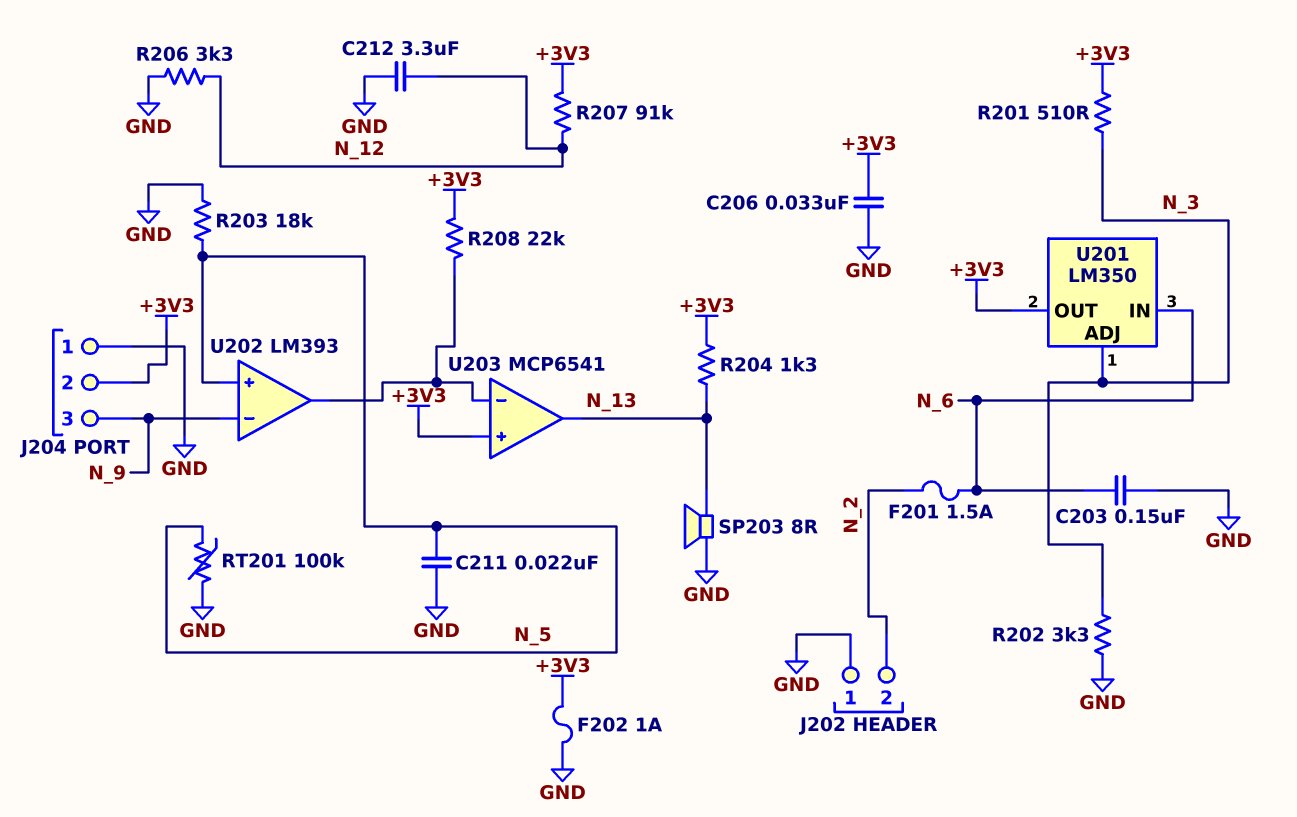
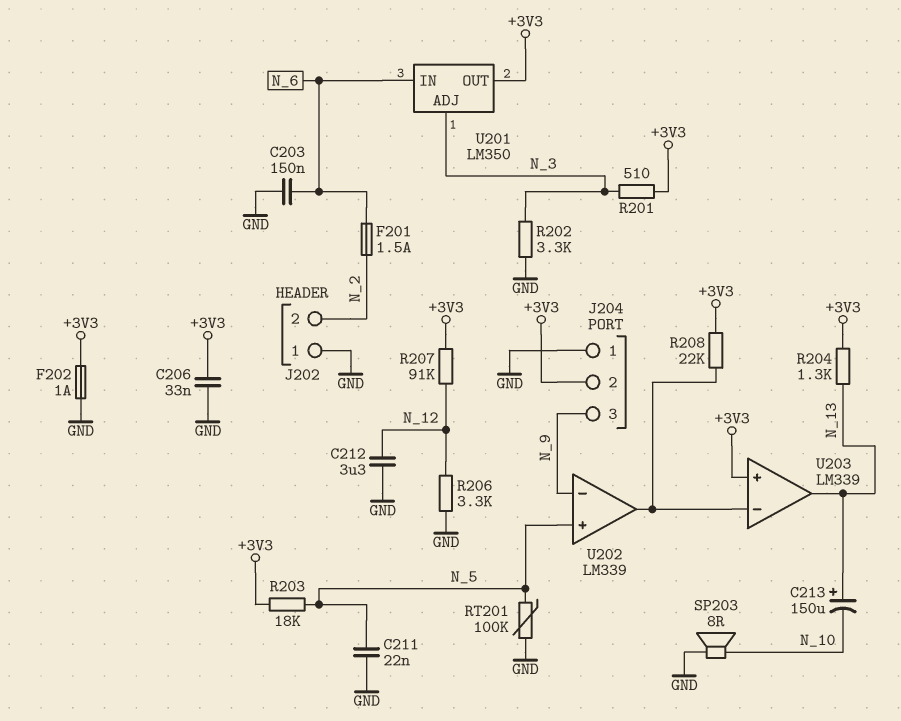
C213: none -> 150uF (plus N_13, minus N_10)
R203: 18k (GND, N_5) -> 18k (+3V3, N_5)
SP203: speaker 8R (GND, N_13) -> speaker 8R (GND, N_10)
U202: LM393 -> LM339
U203: MCP6541 -> LM339

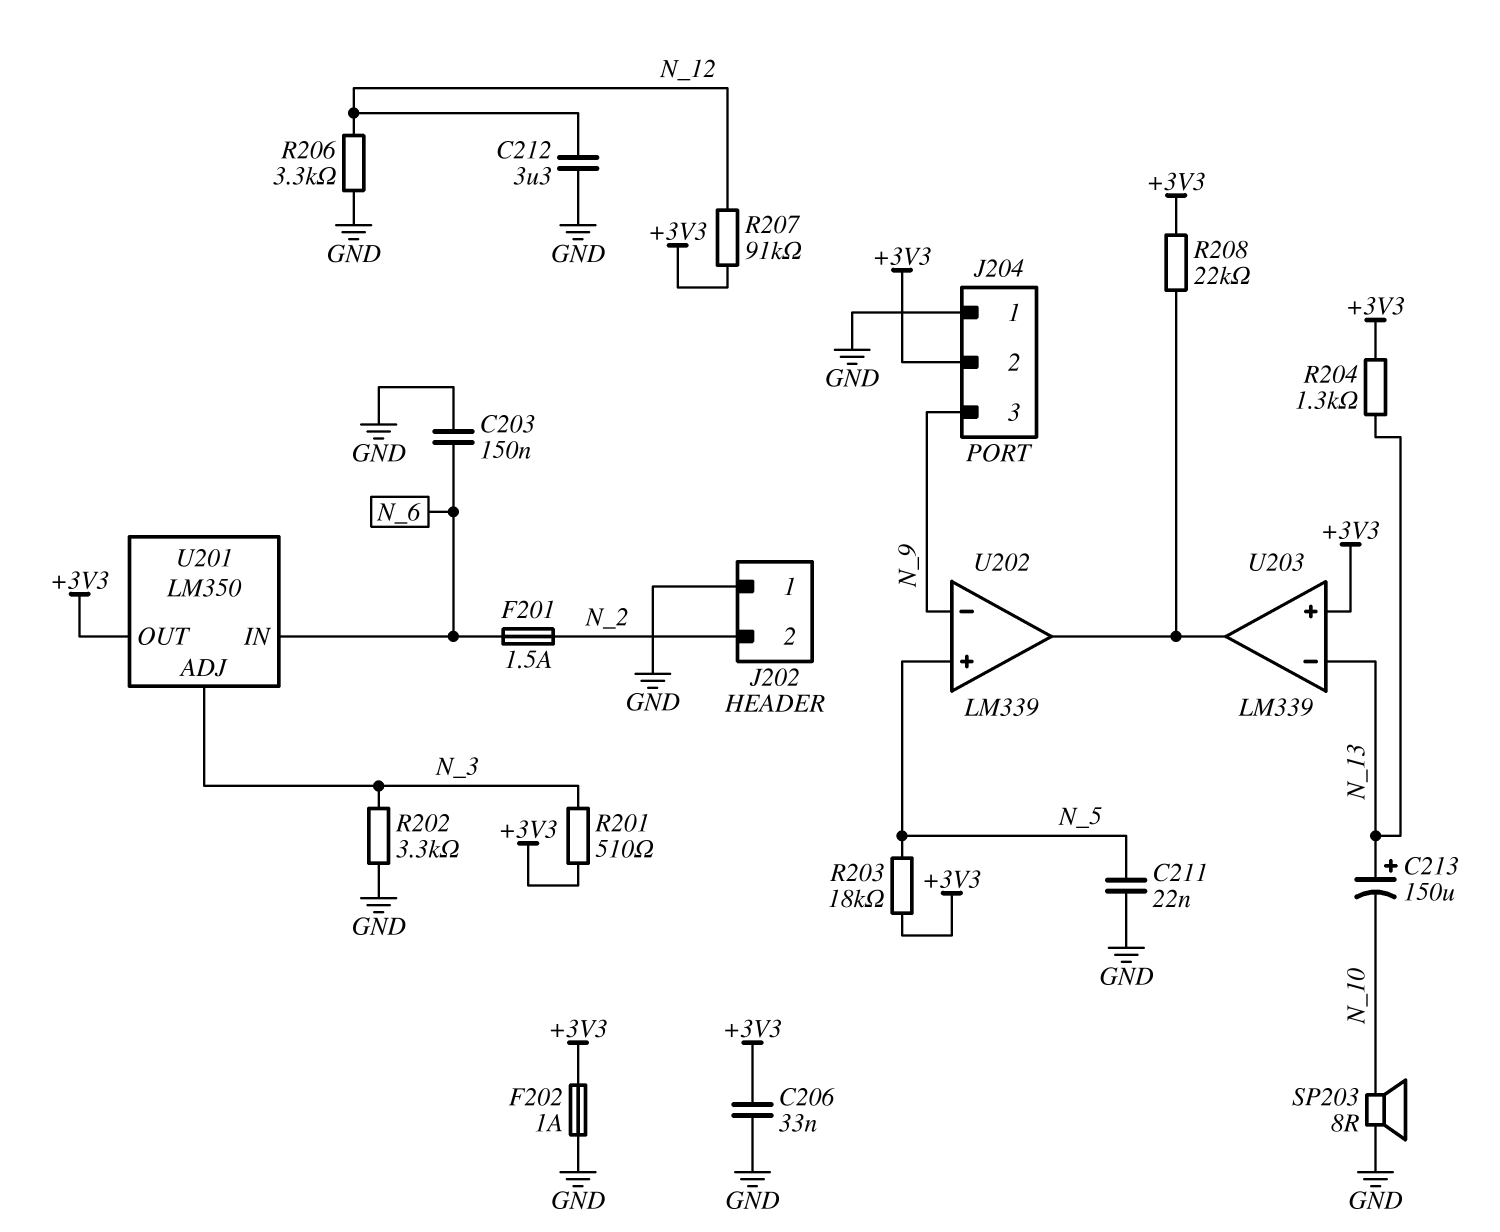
RT201: 100k (GND, N_5) -> none
U203 pin in-: U202/out -> N_13
U203 pin out: N_13 -> U202/out

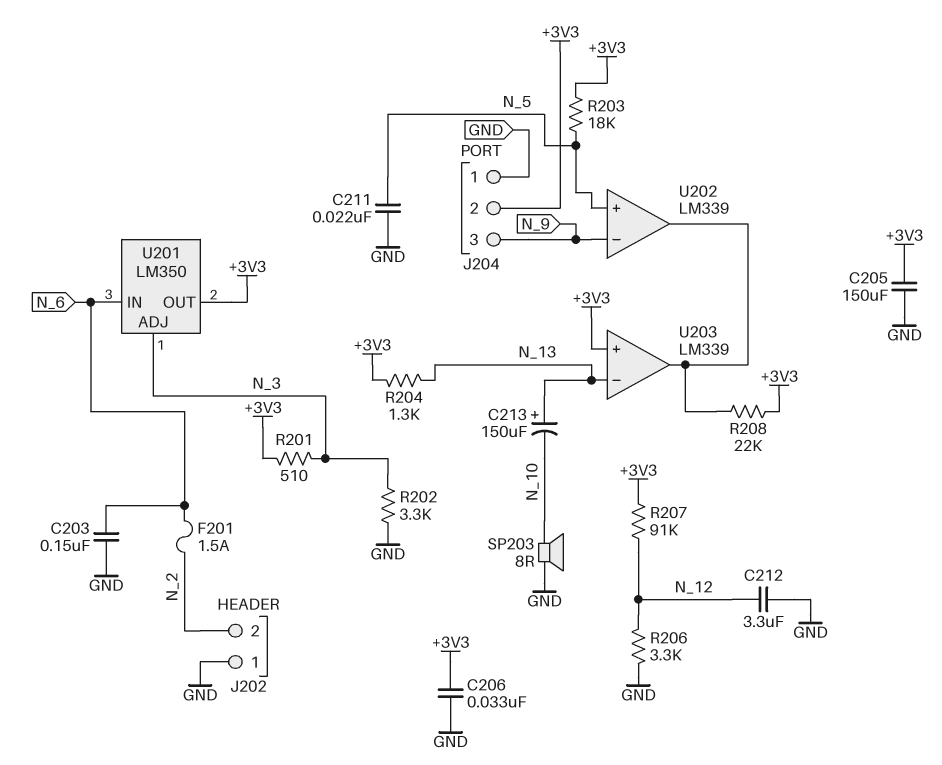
C205: none -> 150uF (+3V3, GND)
F202: 1A (+3V3, GND) -> none

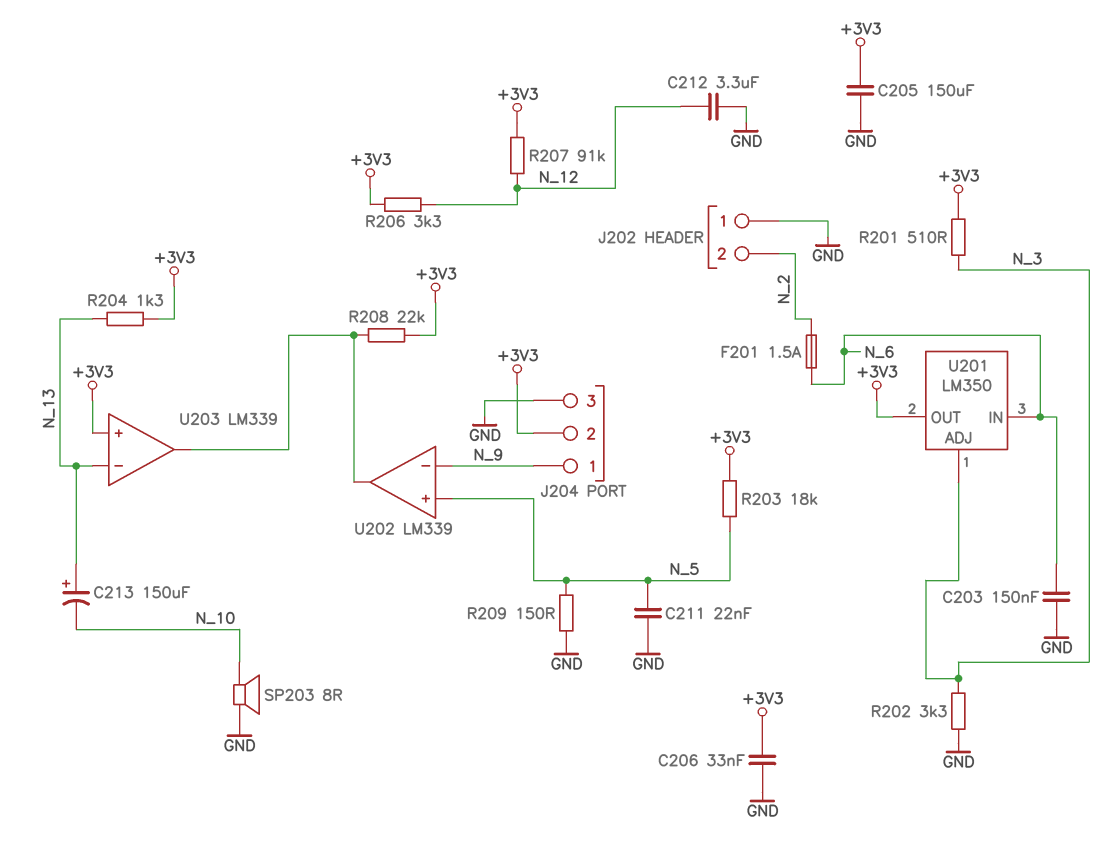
J204 pin 1: GND -> N_9
J204 pin 3: N_9 -> GND
R206: 3.3k (GND, N_12) -> 3.3k (+3V3, N_12)
R209: none -> 150 (GND, N_5)

